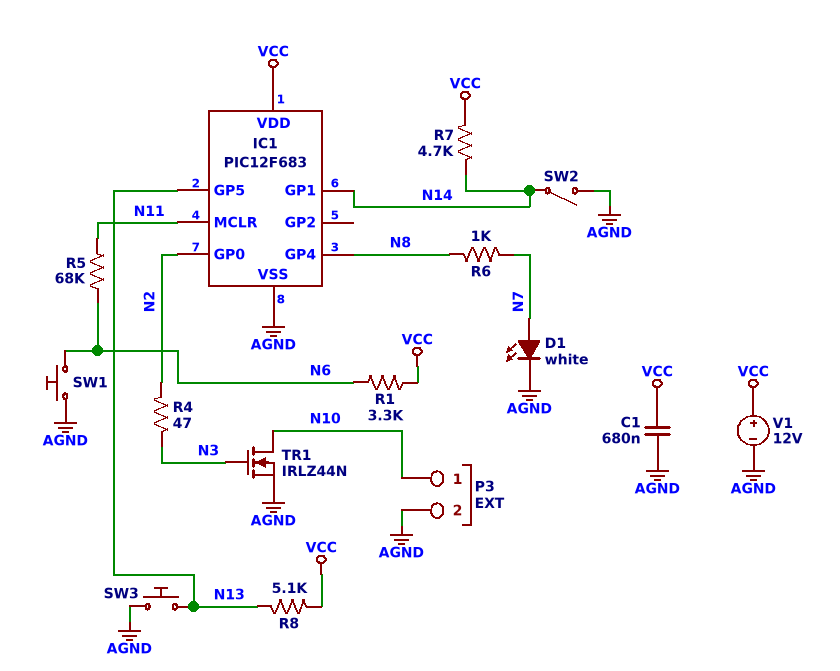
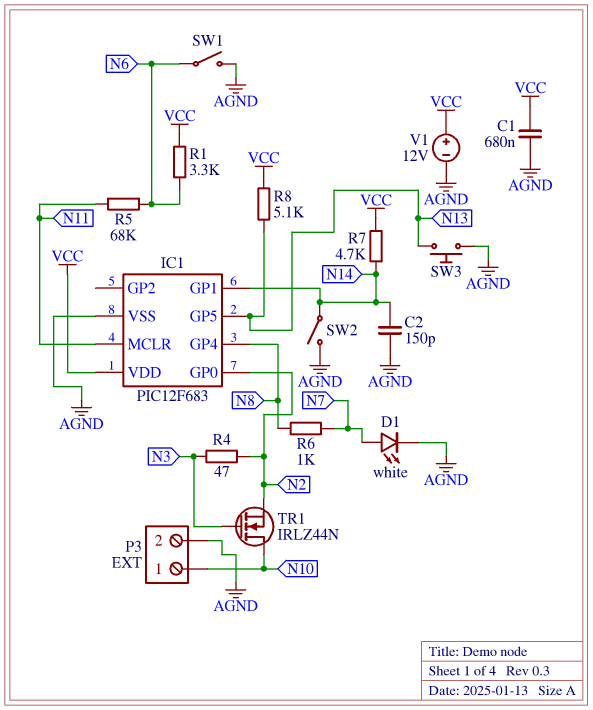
C2: none -> 150pF (AGND, N14)
SW1: button (AGND, N6) -> switch (AGND, N6)
TR1: NMOS IRLZ44N (G N3, D N10, S AGND) -> NMOS IRLZ44N (G N3, D N10, S N2)

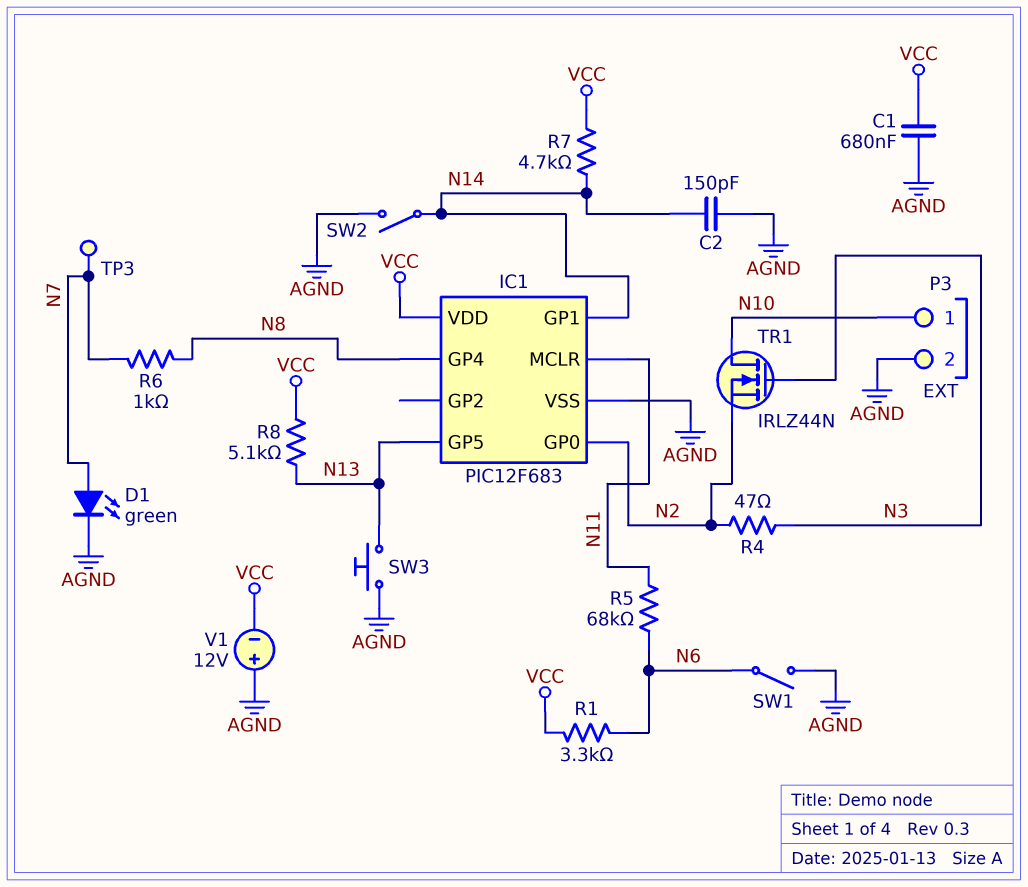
D1: LED white (A N7, K AGND) -> LED green (A N7, K AGND)
TP3: none -> test point (N7)
V1: 12V (plus VCC, minus AGND) -> 12V (plus AGND, minus VCC)

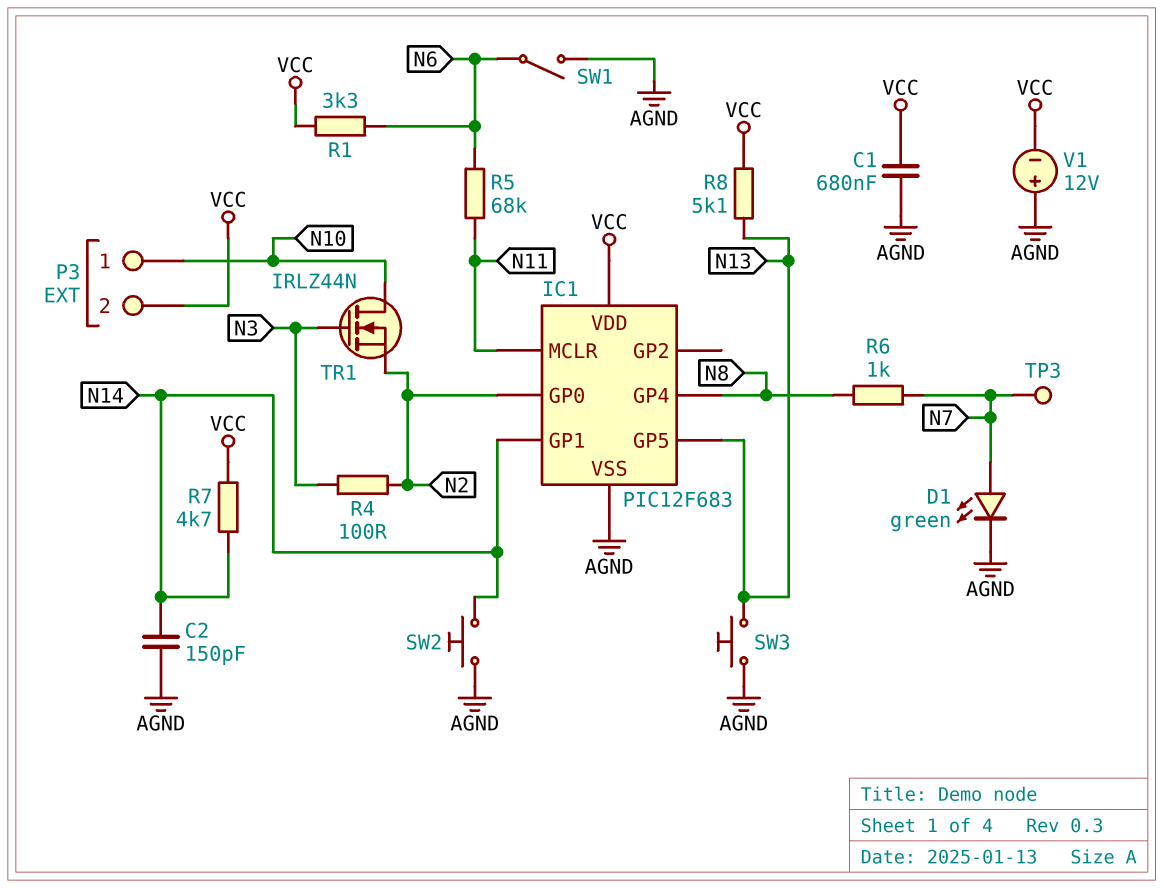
P3 pin 2: AGND -> VCC
R4: 47 (N2, N3) -> 100 (N2, N3)
SW2: switch (AGND, N14) -> button (AGND, N14)

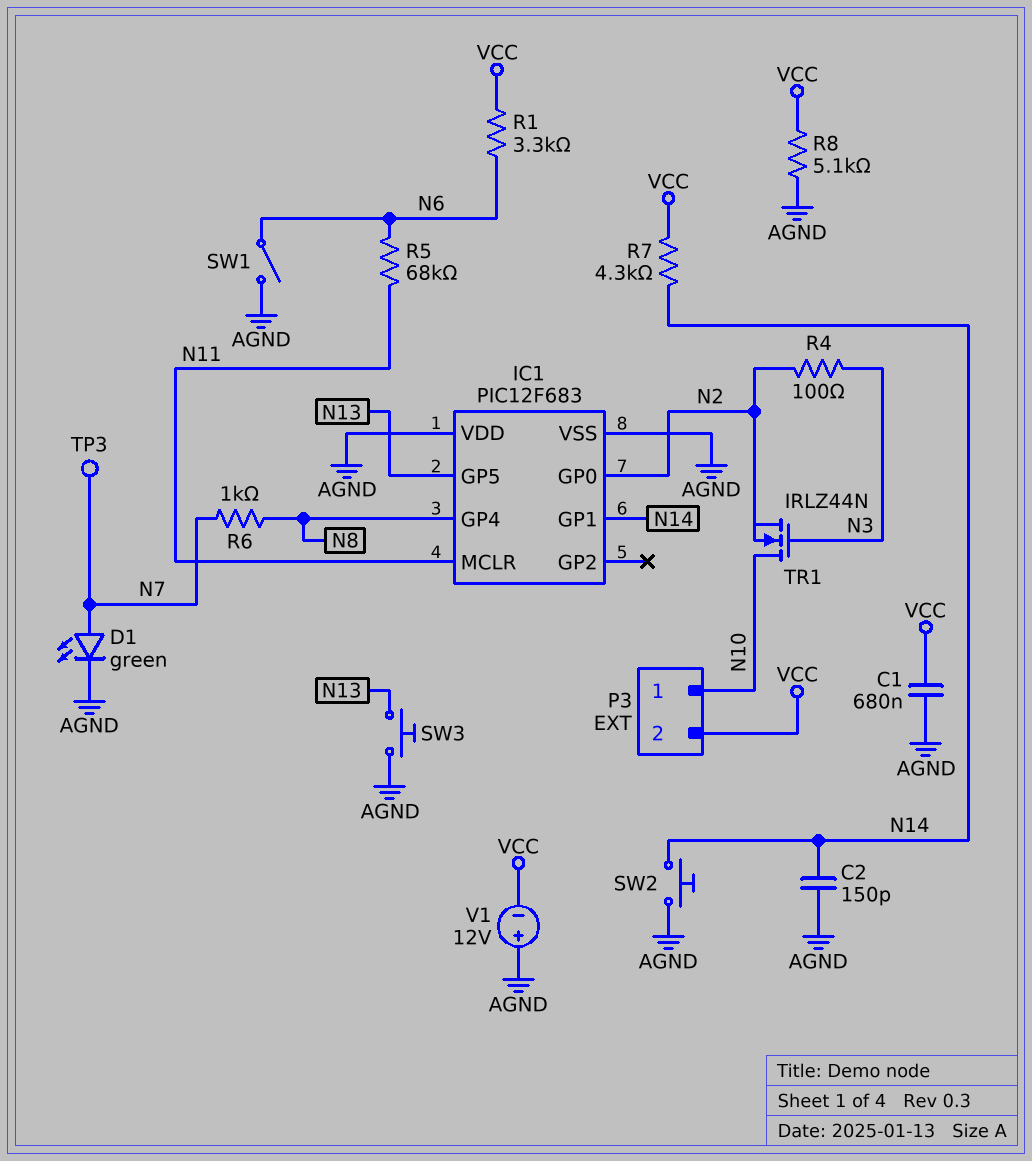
IC1 pin VDD: VCC -> AGND
R7: 4.7k (N14, VCC) -> 4.3k (N14, VCC)
R8: 5.1k (N13, VCC) -> 5.1k (AGND, VCC)

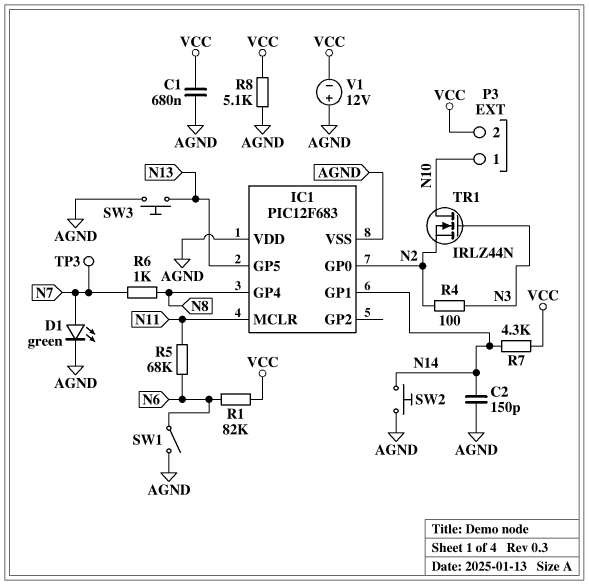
R1: 3.3k (N6, VCC) -> 82k (N6, VCC)

